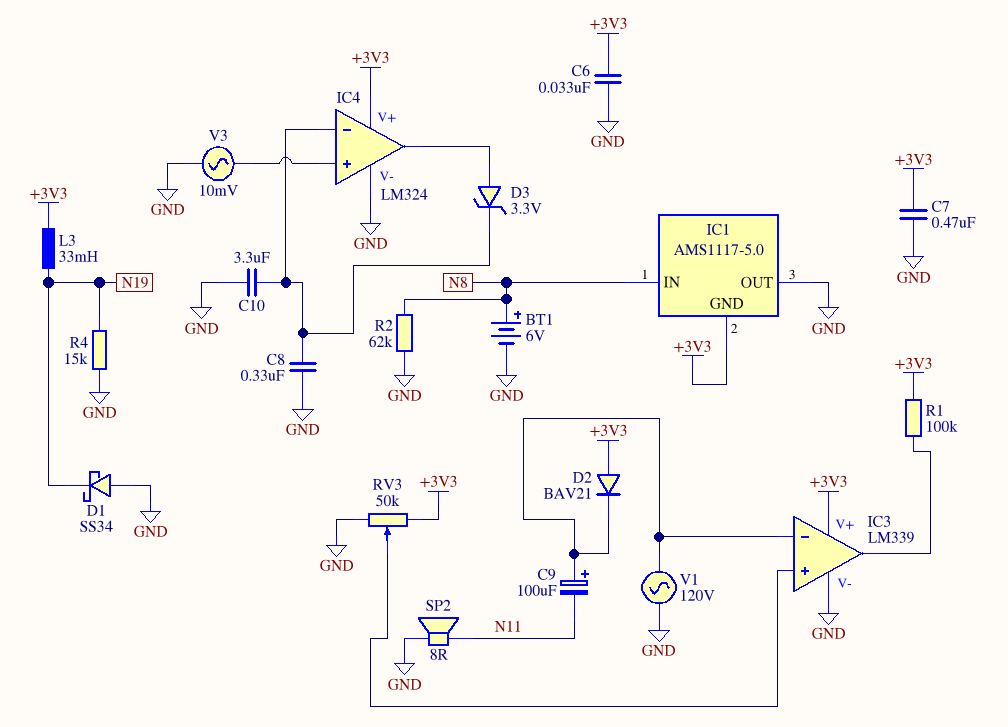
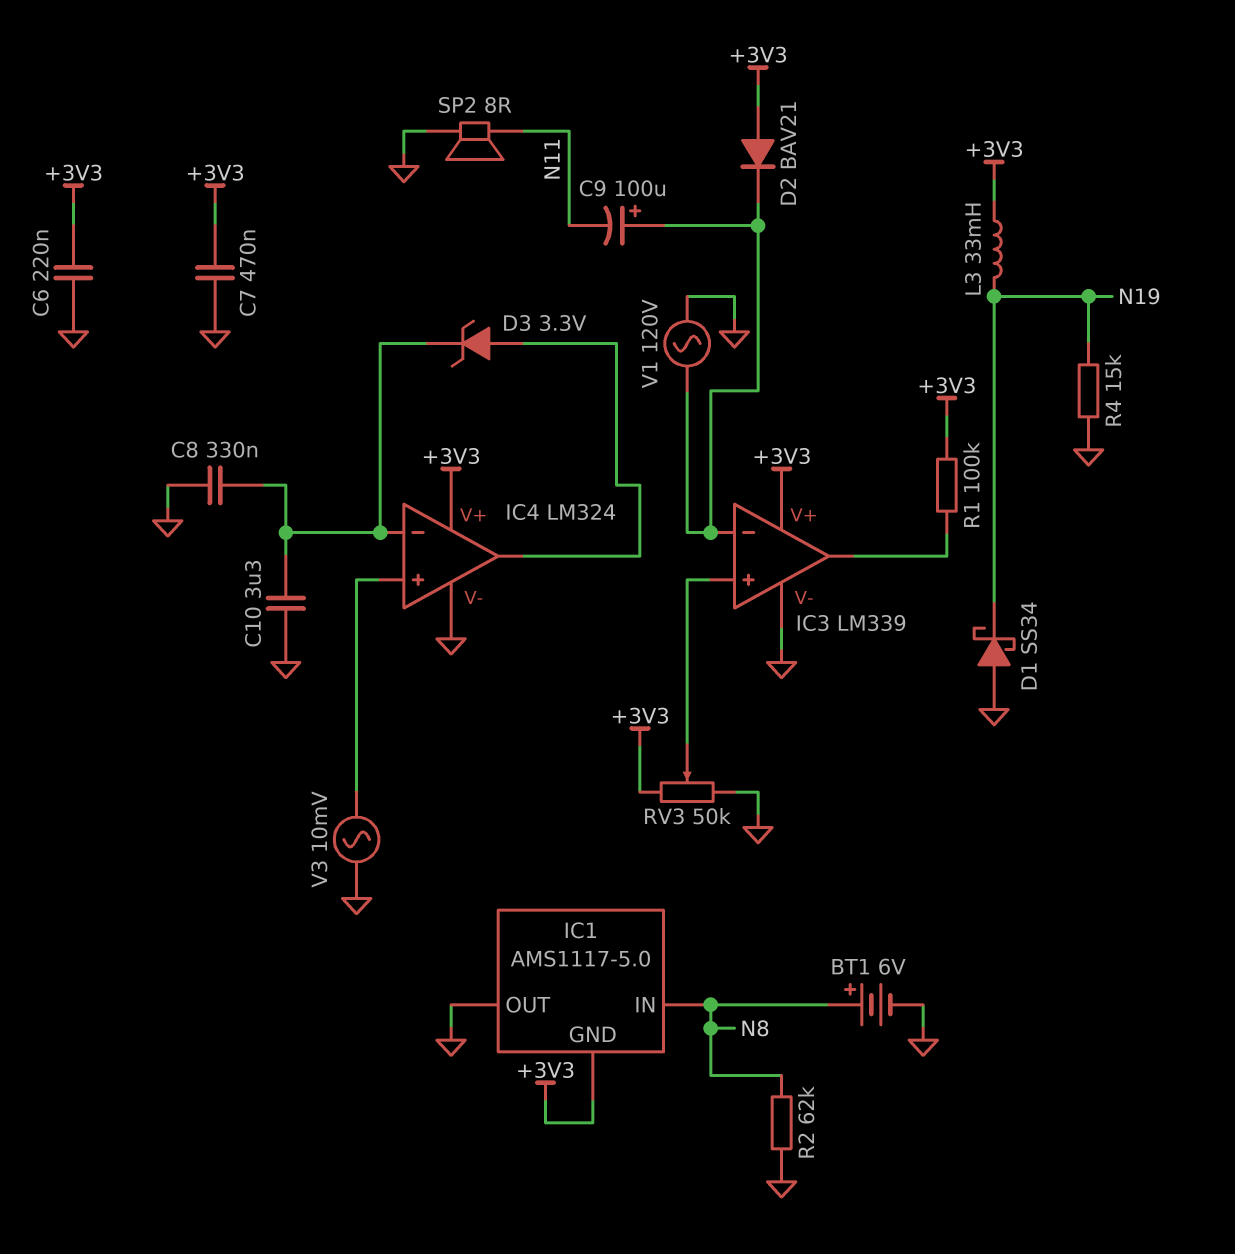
C6: 33nF (+3V3, GND) -> 220nF (+3V3, GND)

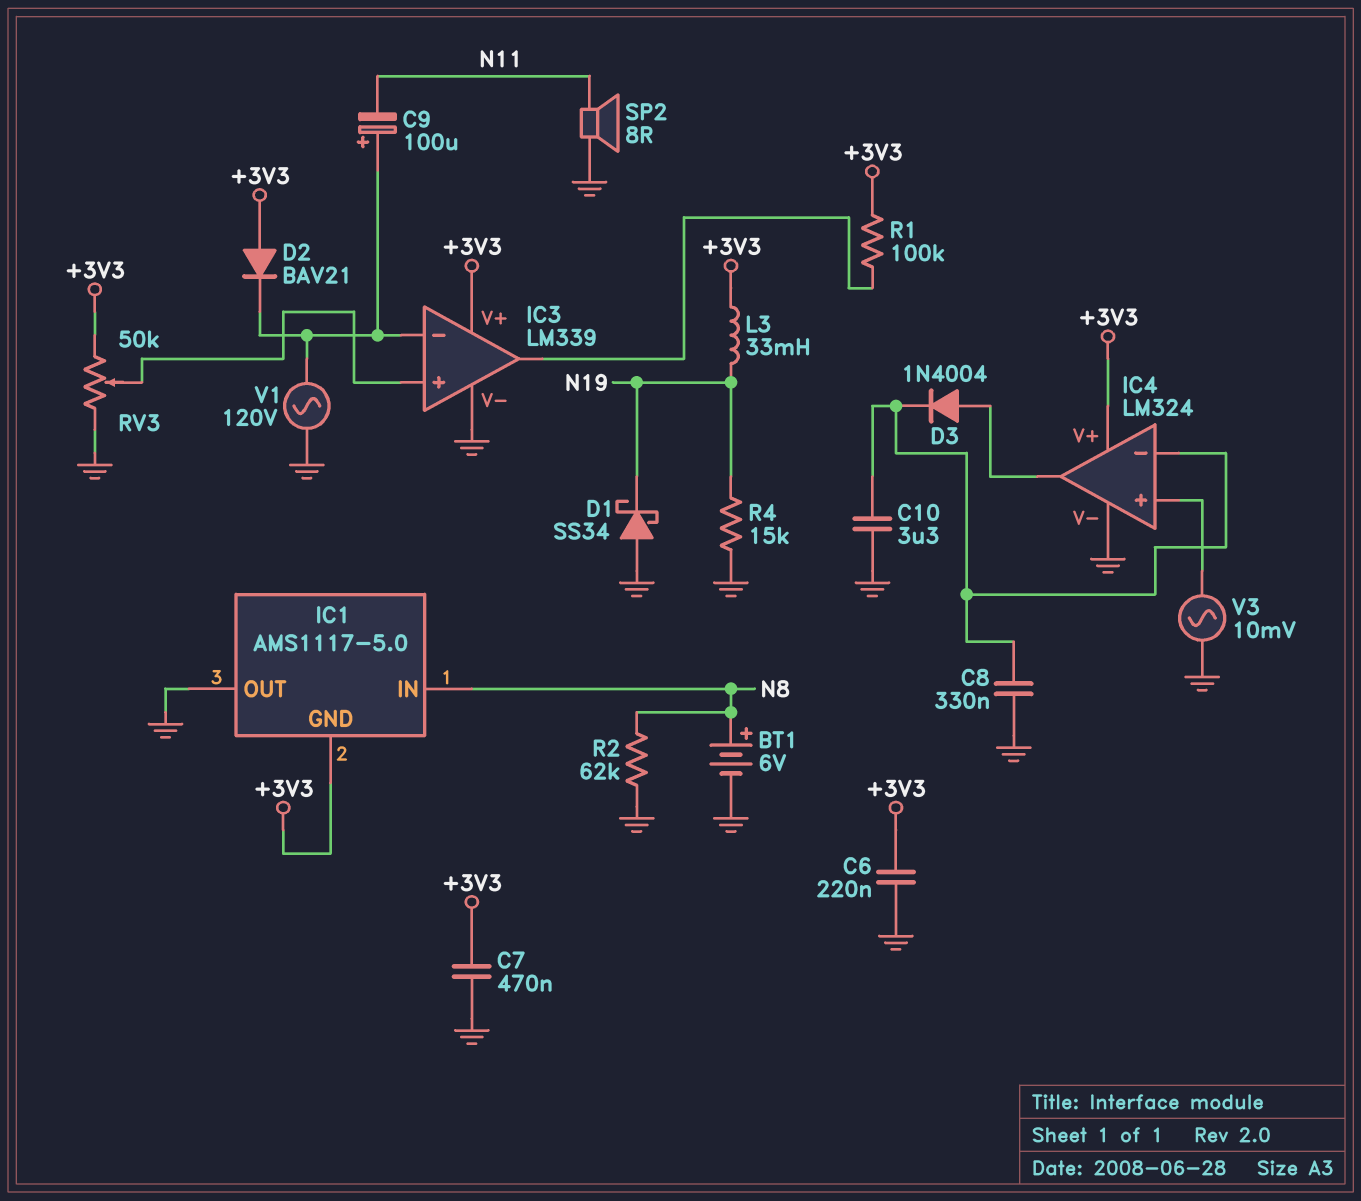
D3: zener 3.3V (A IC4/out, K IC4/in-) -> diode 1N4004 (A IC4/out, K IC4/in-)

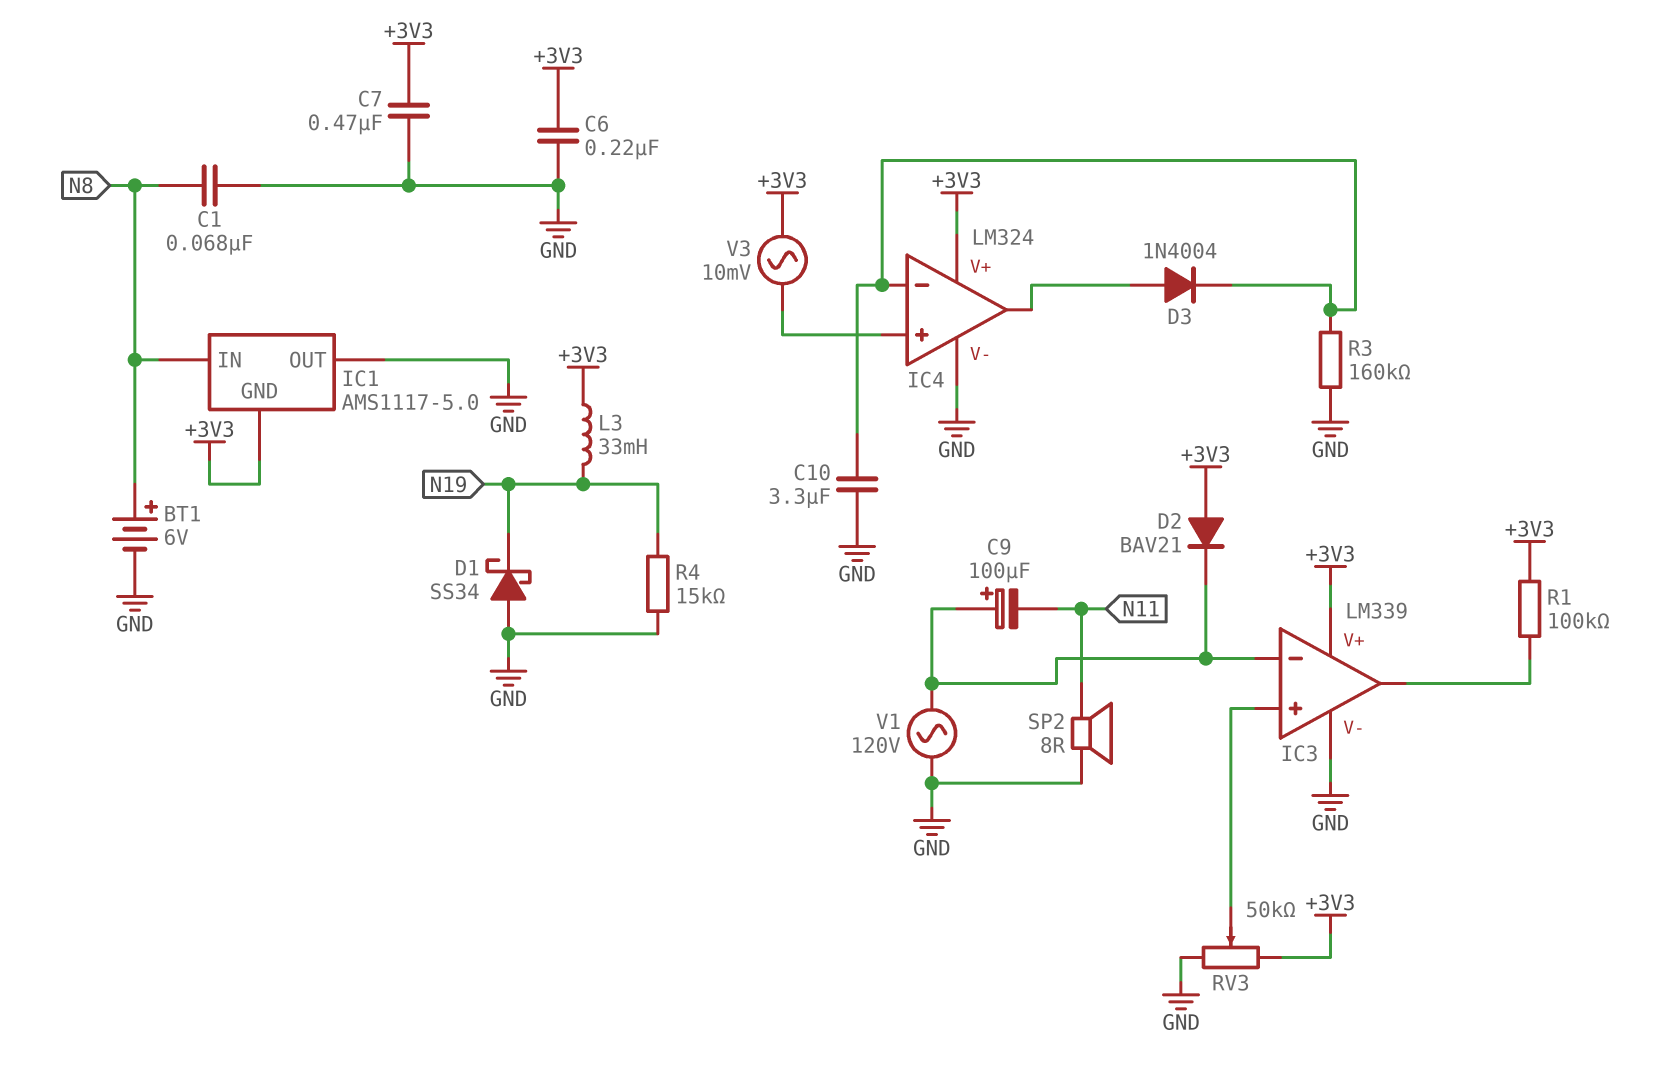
C1: none -> 68nF (GND, N8)
C8: 330nF (GND, IC4/in-) -> none
R2: 62k (GND, N8) -> none
R3: none -> 160k (GND, IC4/in-)
V3: AC 10mV (GND, IC4/in+) -> AC 10mV (+3V3, IC4/in+)

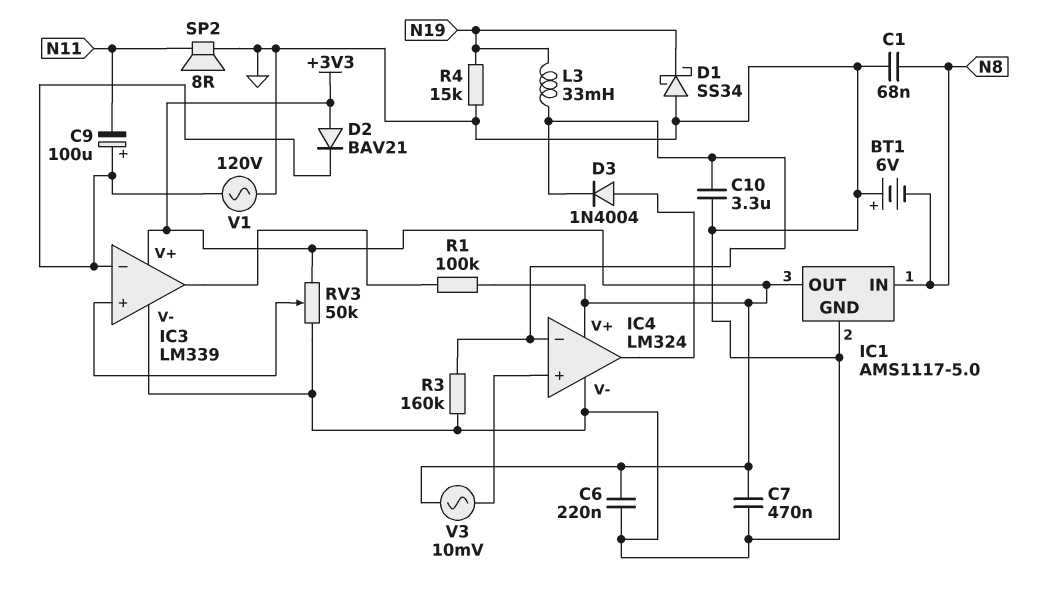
BT1: 6V (plus N8, minus GND) -> 6V (plus GND, minus N8)
IC1 pin GND: +3V3 -> GND
IC1 pin OUT: GND -> +3V3
L3: 33mH (+3V3, N19) -> 33mH (IC4/in-, N19)

